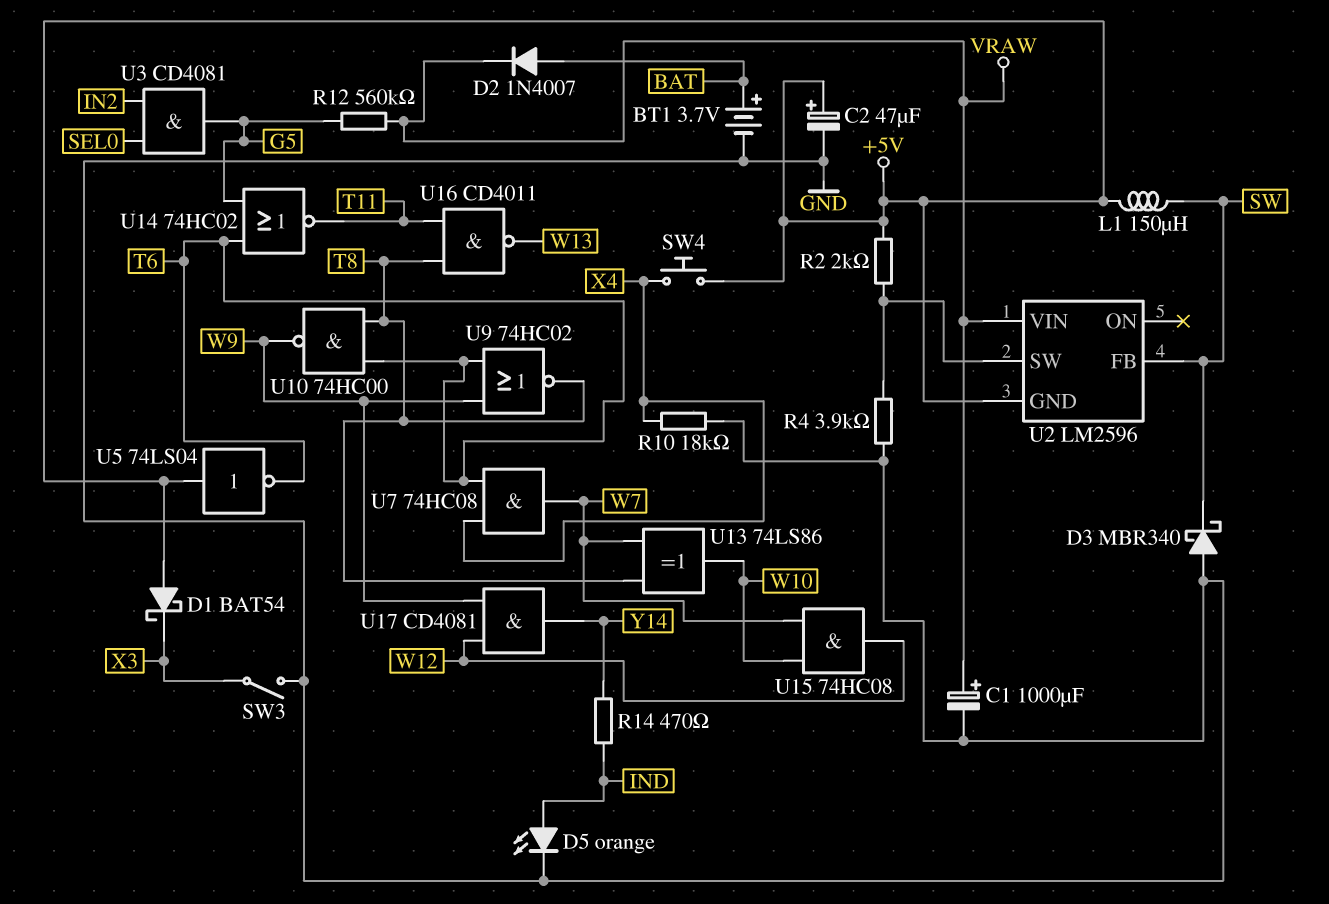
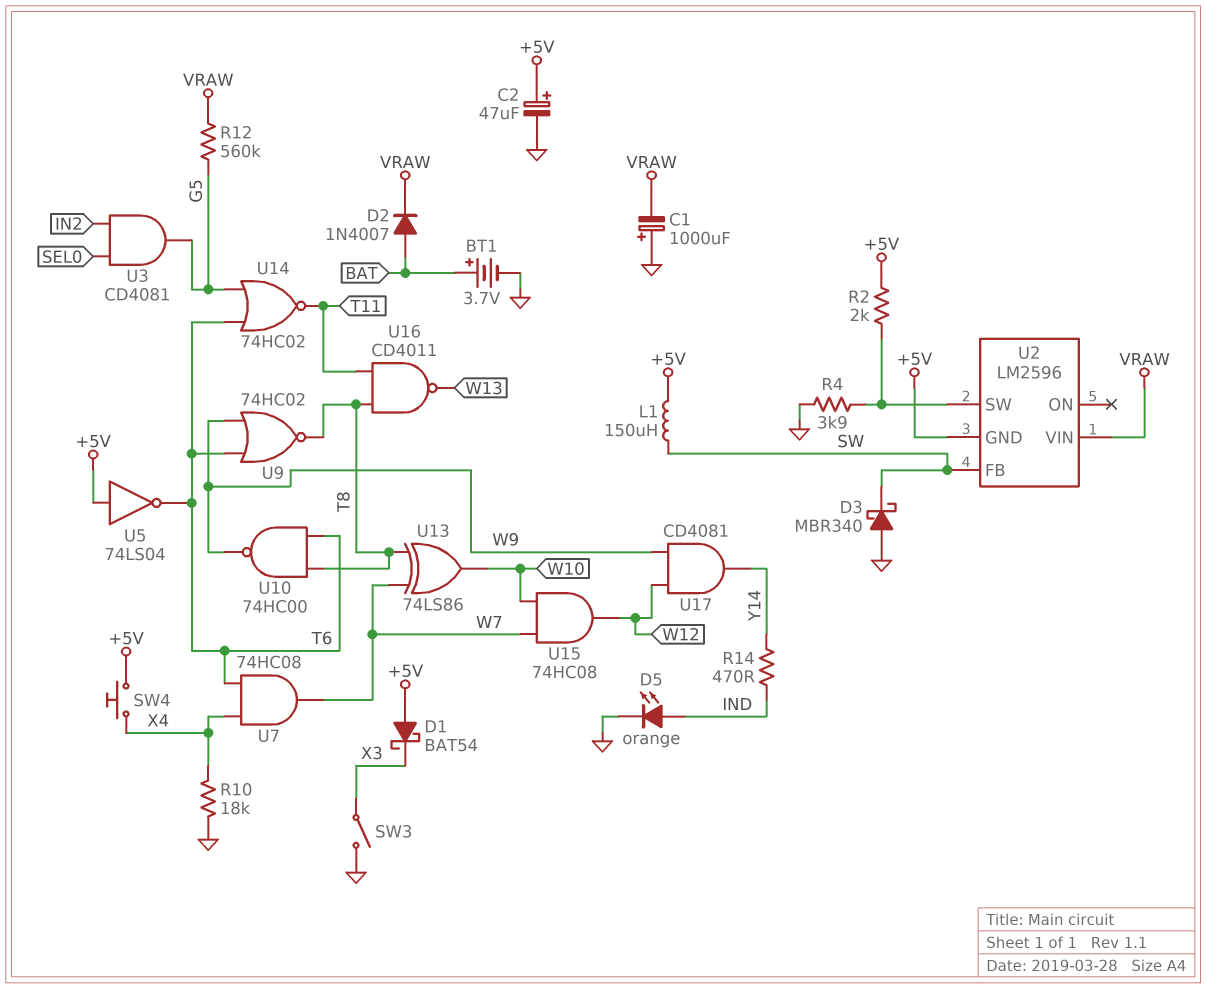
C1: 1000uF (plus VRAW, minus GND) -> 1000uF (plus GND, minus VRAW)

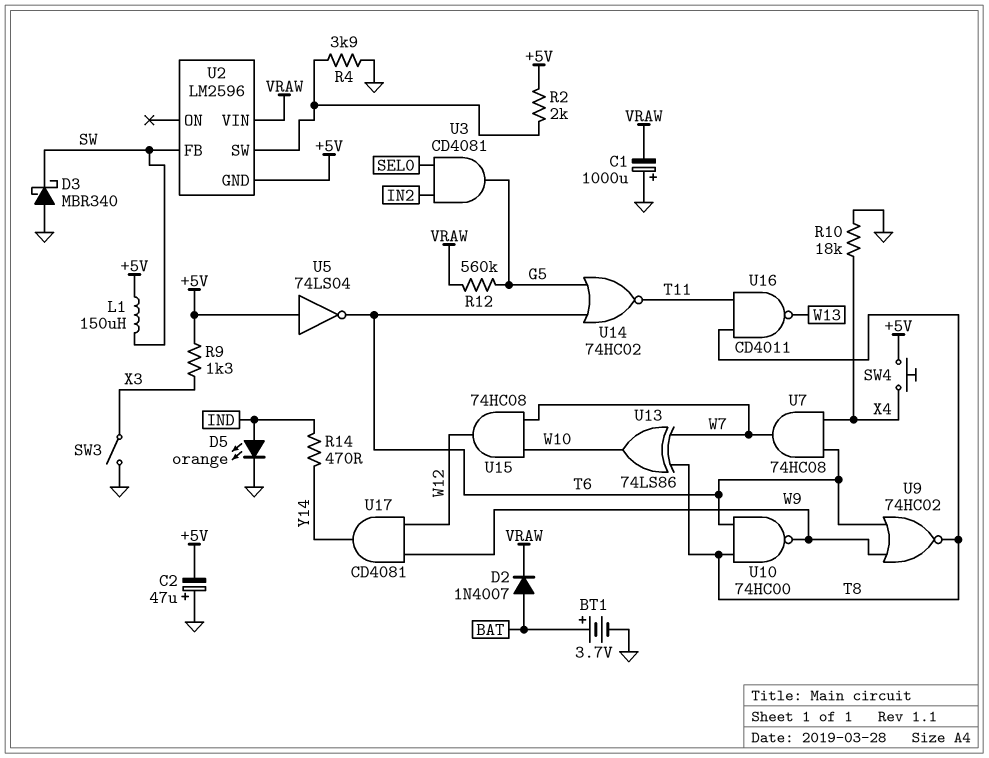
C2: 47uF (plus +5V, minus GND) -> 47uF (plus GND, minus +5V)
D1: schottky BAT54 (A +5V, K X3) -> none
R9: none -> 1.3k (+5V, X3)

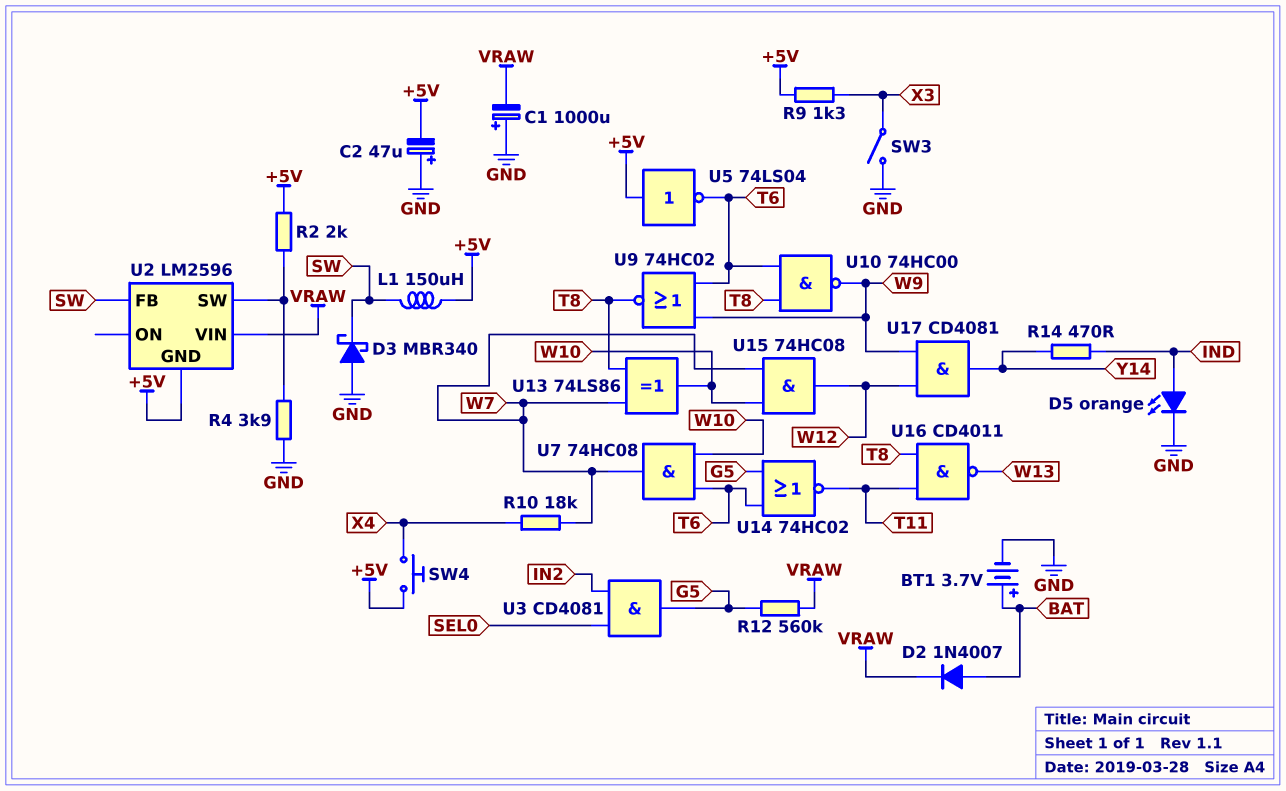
R10: 18k (GND, X4) -> 18k (W7, X4)
U7: AND 74HC08 (in T6, in X4, out W7) -> AND 74HC08 (in T6, in W10, out W7)

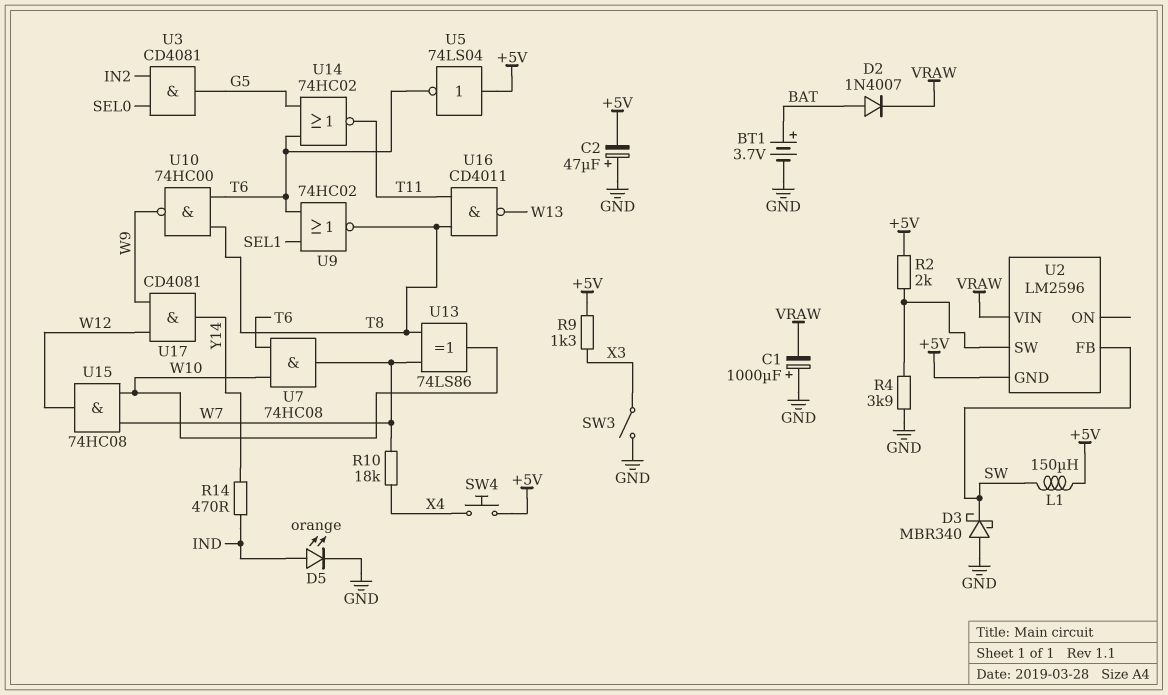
R12: 560k (G5, VRAW) -> none
U9: NOR 74HC02 (in T6, in W9, out T8) -> NOR 74HC02 (in SEL1, in T6, out T8)

